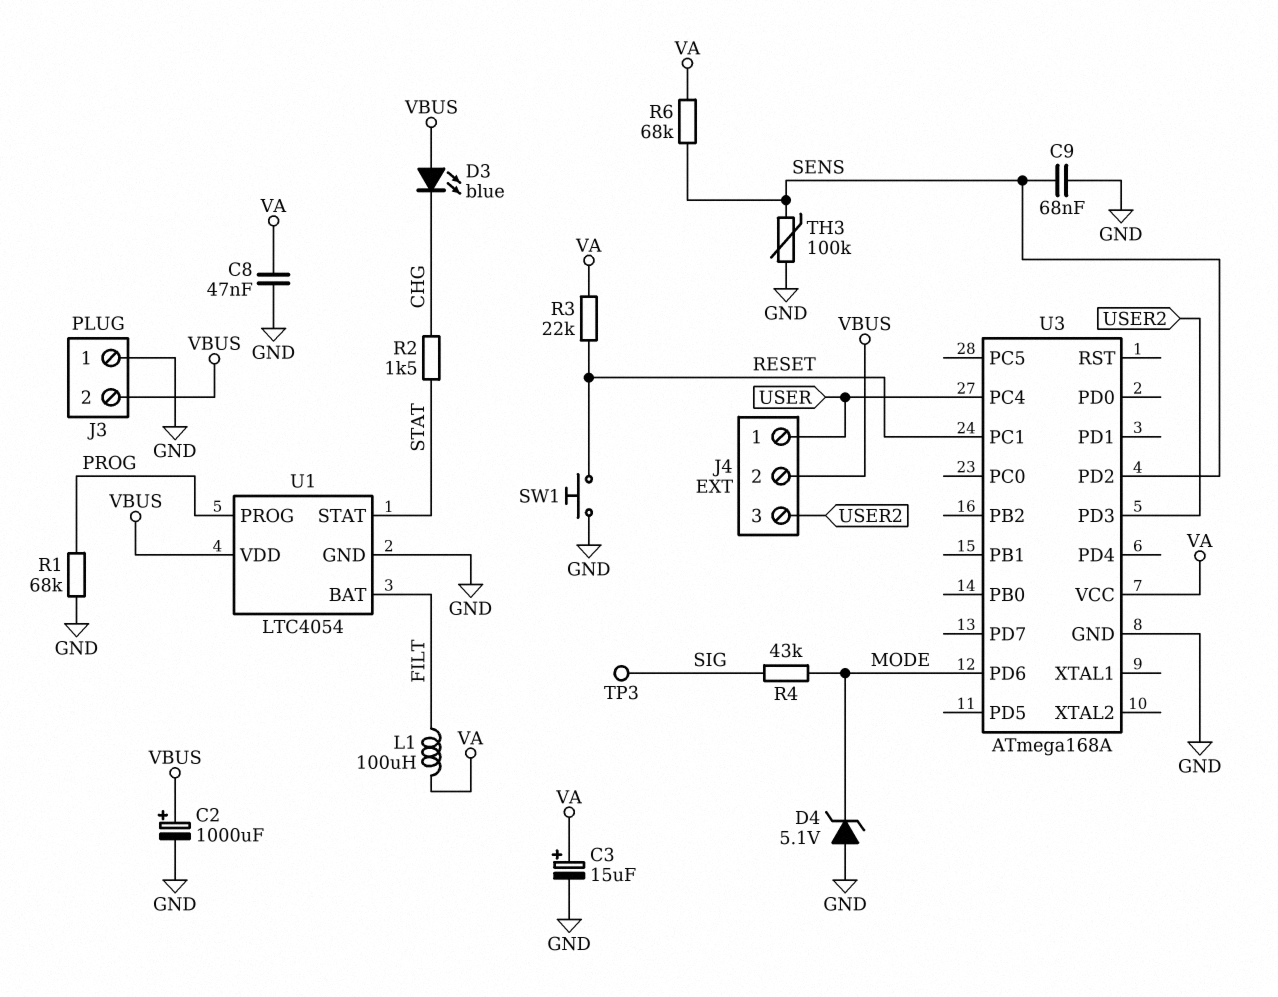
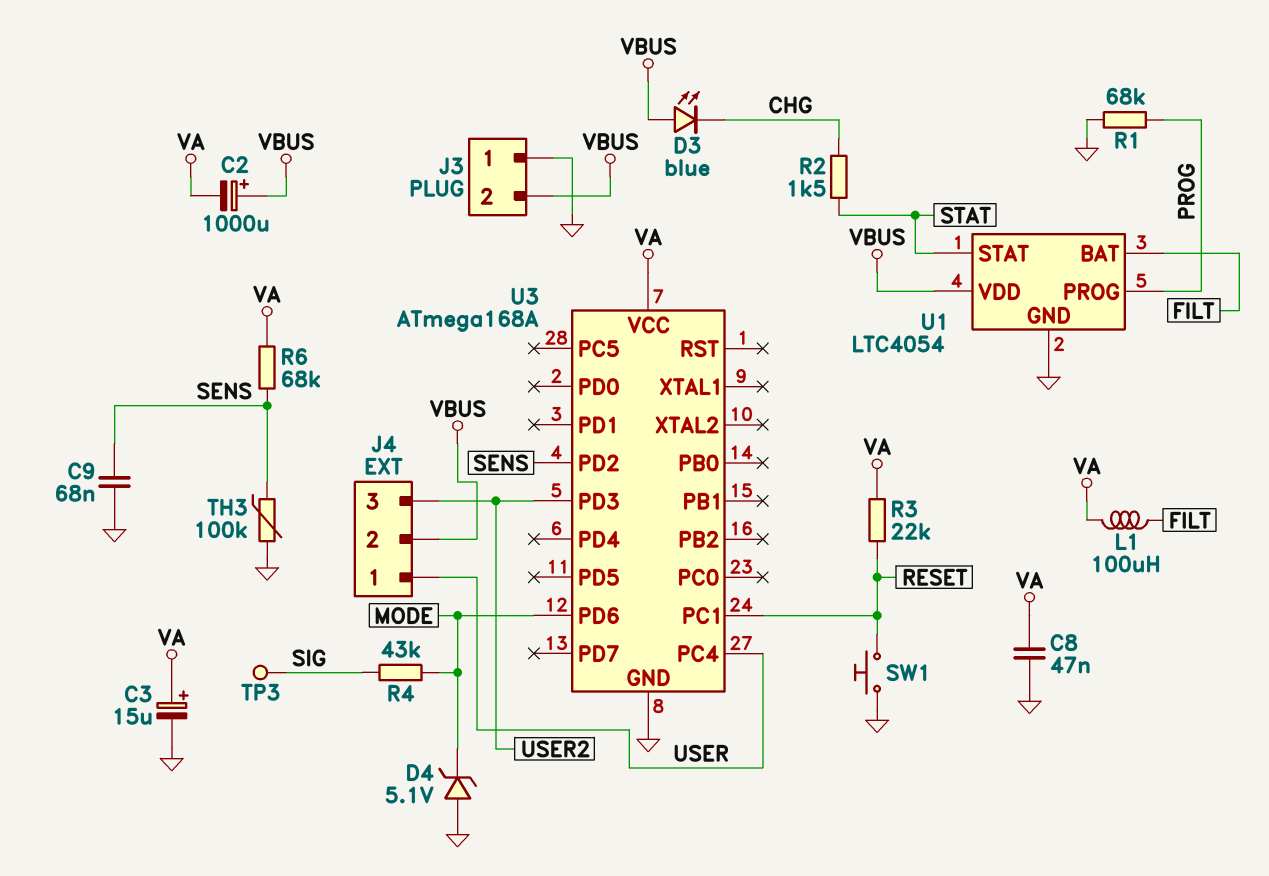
C2: 1000uF (plus VBUS, minus GND) -> 1000uF (plus VBUS, minus VA)

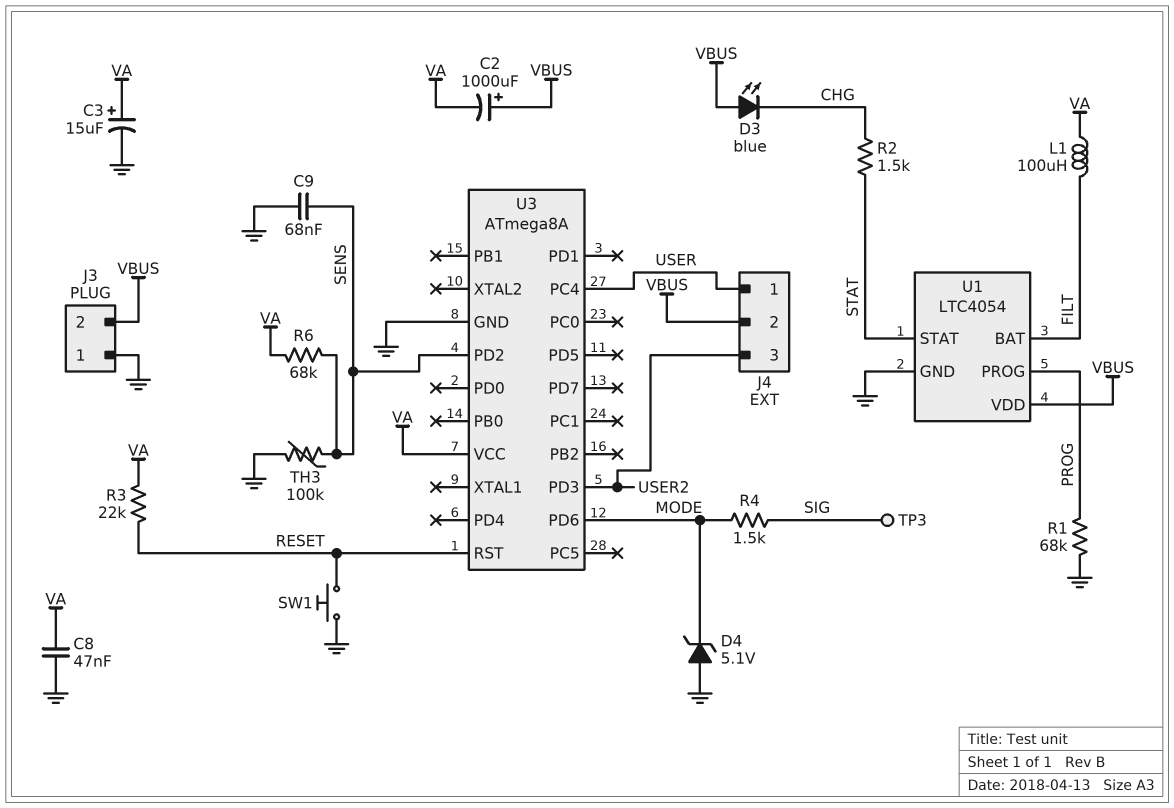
R4: 43k (MODE, SIG) -> 1.5k (MODE, SIG)
U3: ATmega168A -> ATmega8A
U3 pin PC1: RESET -> none
U3 pin RST: none -> RESET

